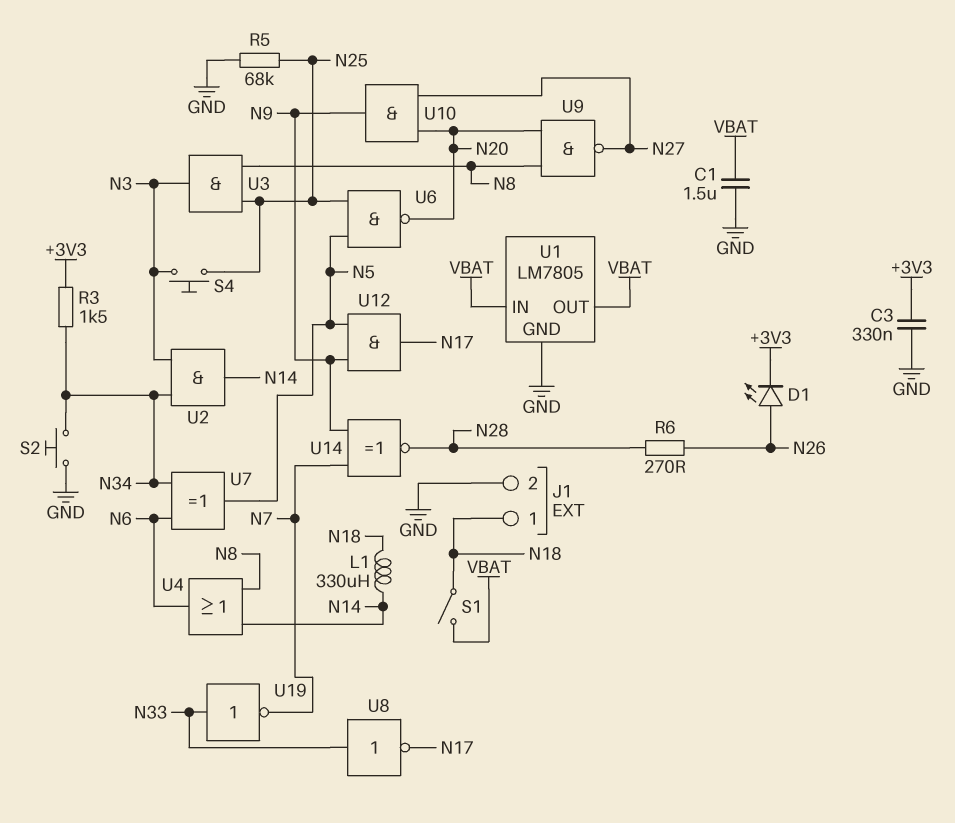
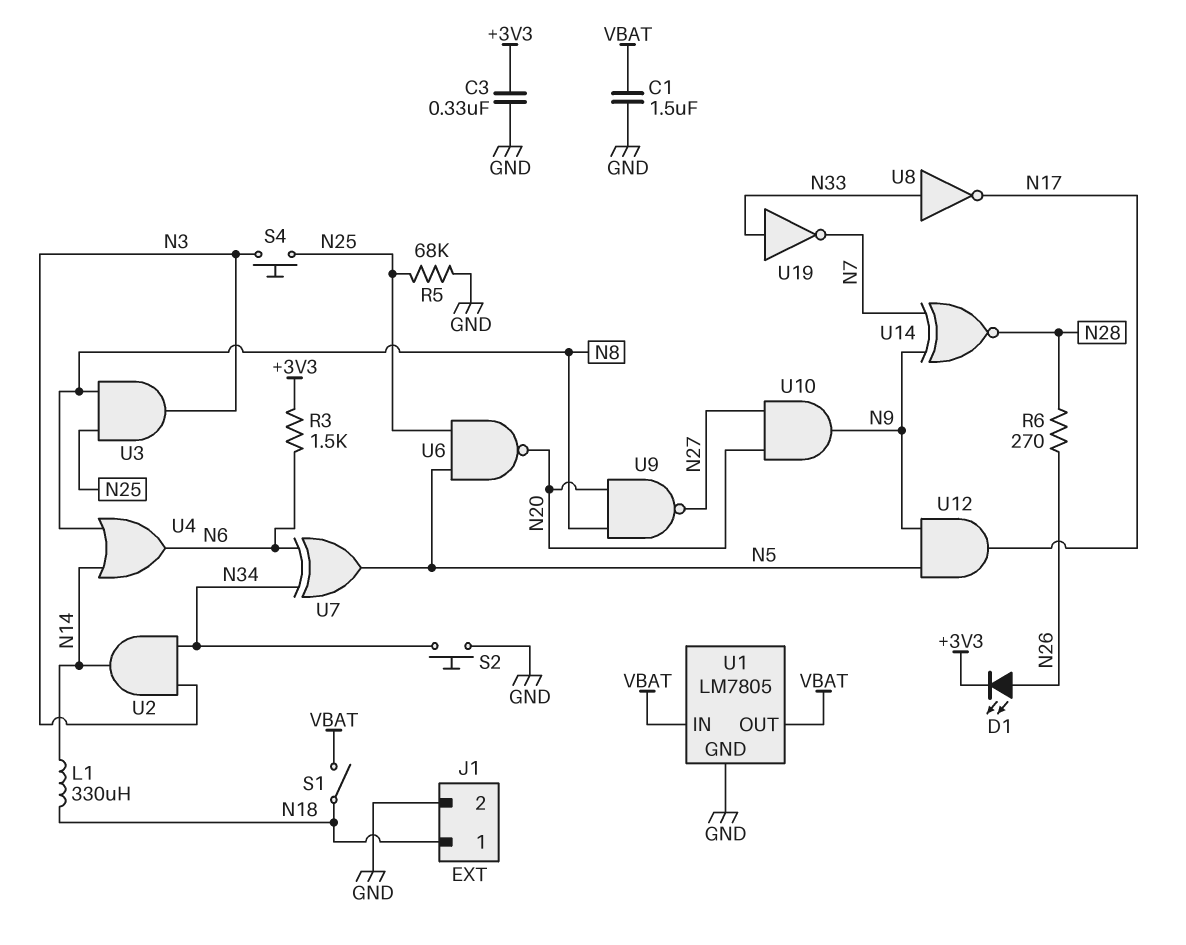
R3: 1.5k (+3V3, N34) -> 1.5k (+3V3, N6)

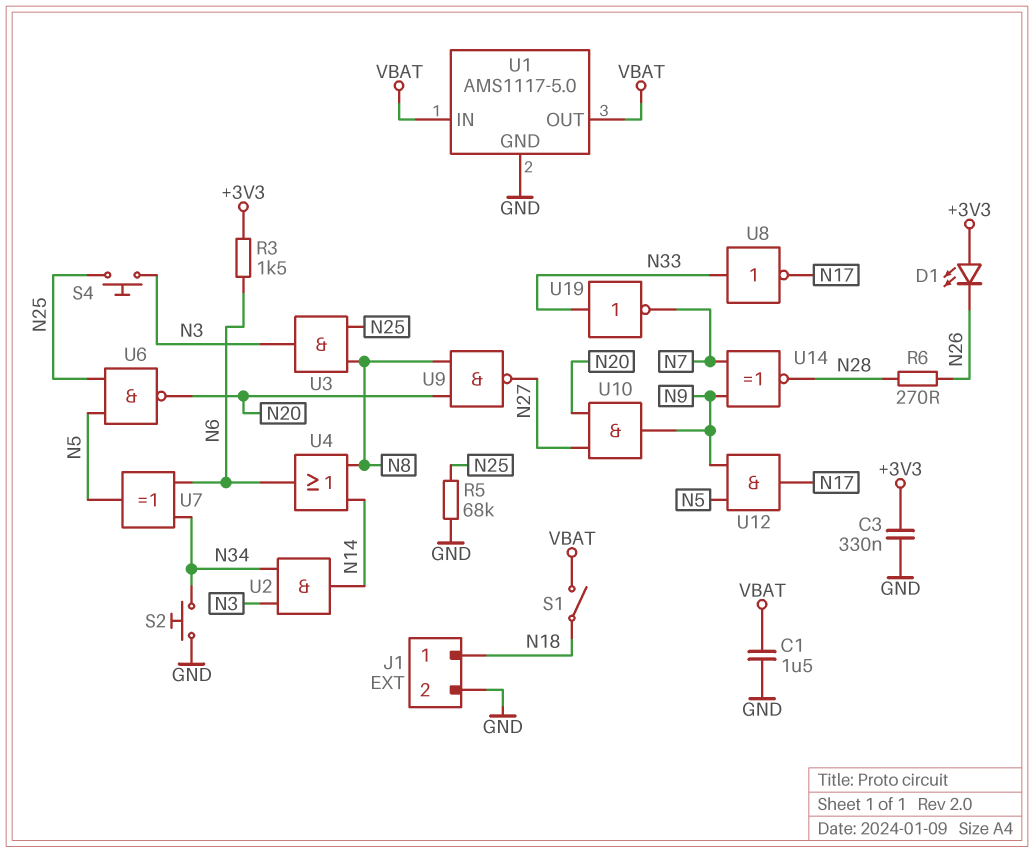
D1: LED (A N26, K +3V3) -> LED (A +3V3, K N26)
L1: 330uH (N14, N18) -> none
U1: LM7805 -> AMS1117-5.0

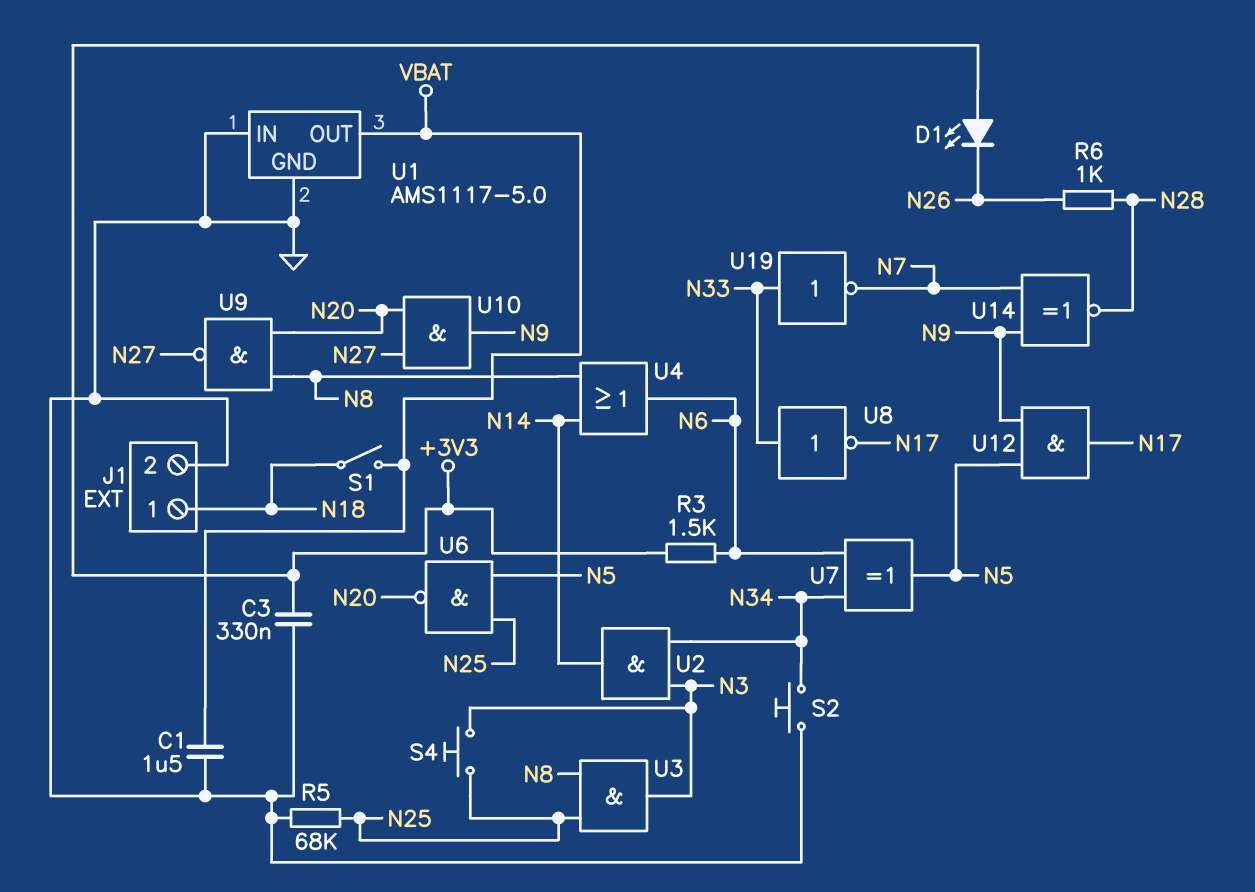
R6: 270 (N26, N28) -> 1k (N26, N28)
U1 pin IN: VBAT -> GND

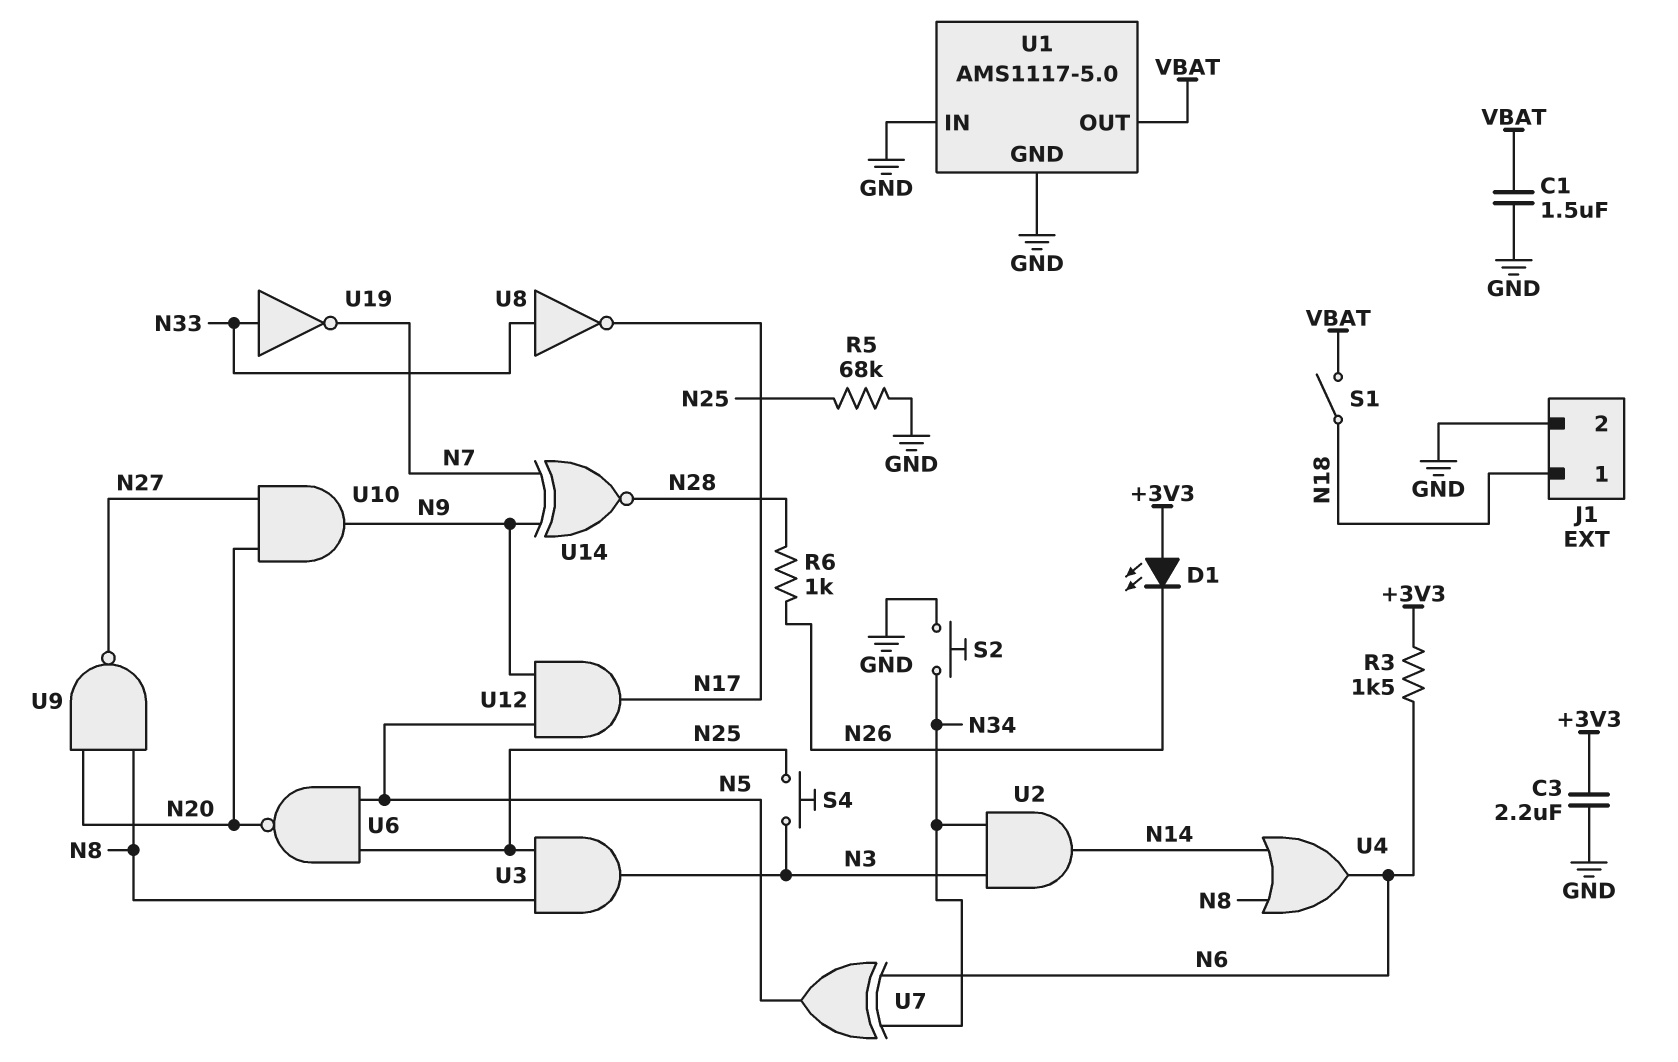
C3: 330nF (+3V3, GND) -> 2.2uF (+3V3, GND)

